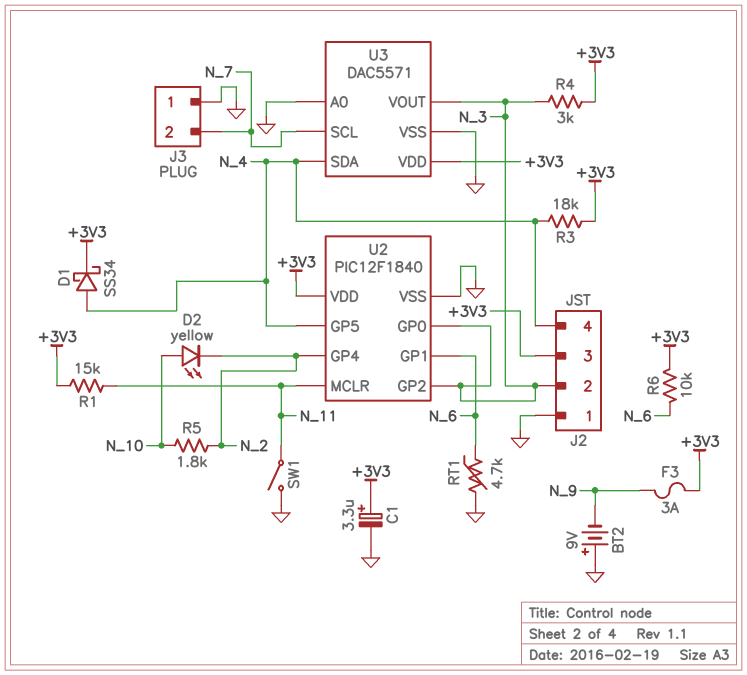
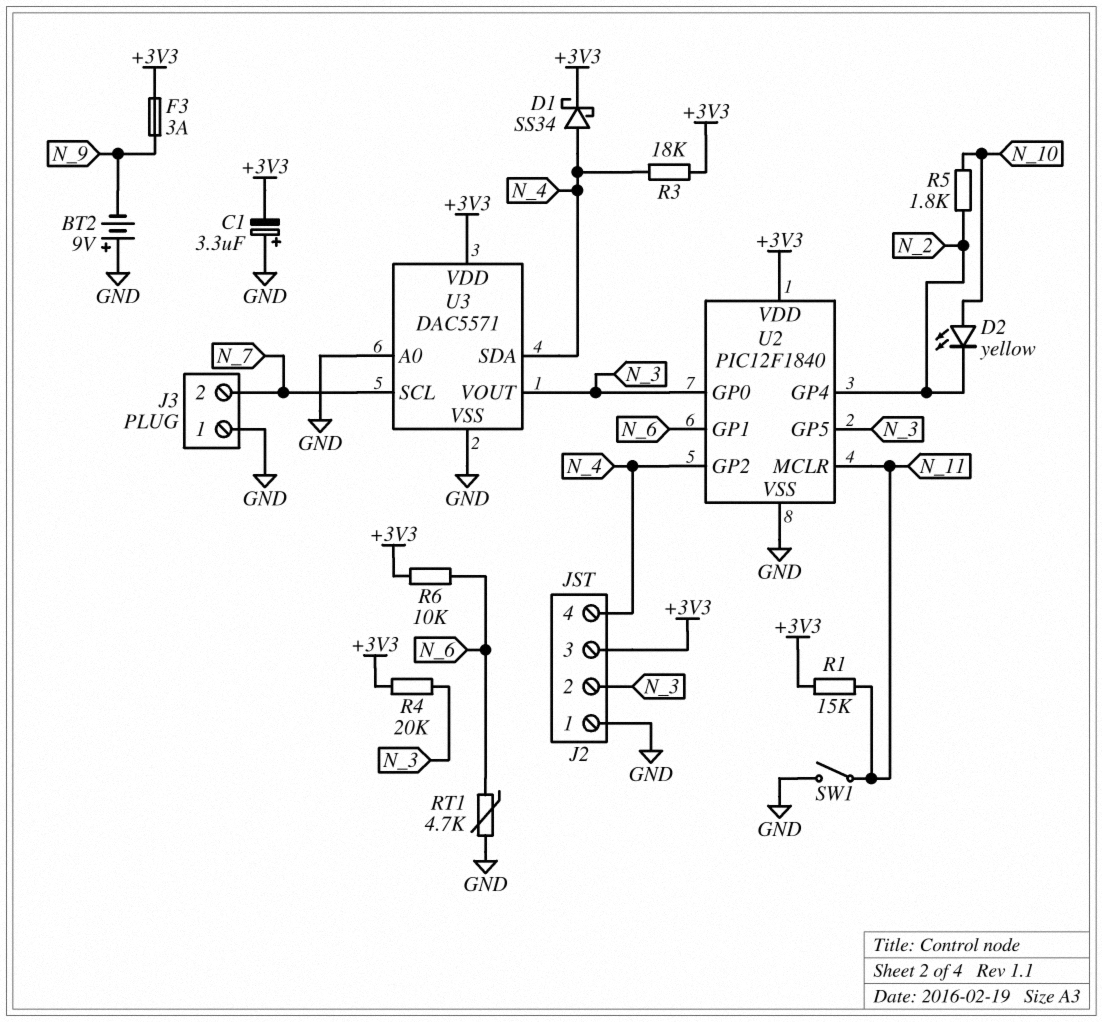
C1: 3.3uF (plus +3V3, minus GND) -> 3.3uF (plus GND, minus +3V3)
R4: 3k (+3V3, N_3) -> 20k (+3V3, N_3)
U2 pin GP2: N_3 -> N_4
U2 pin GP5: N_4 -> N_3

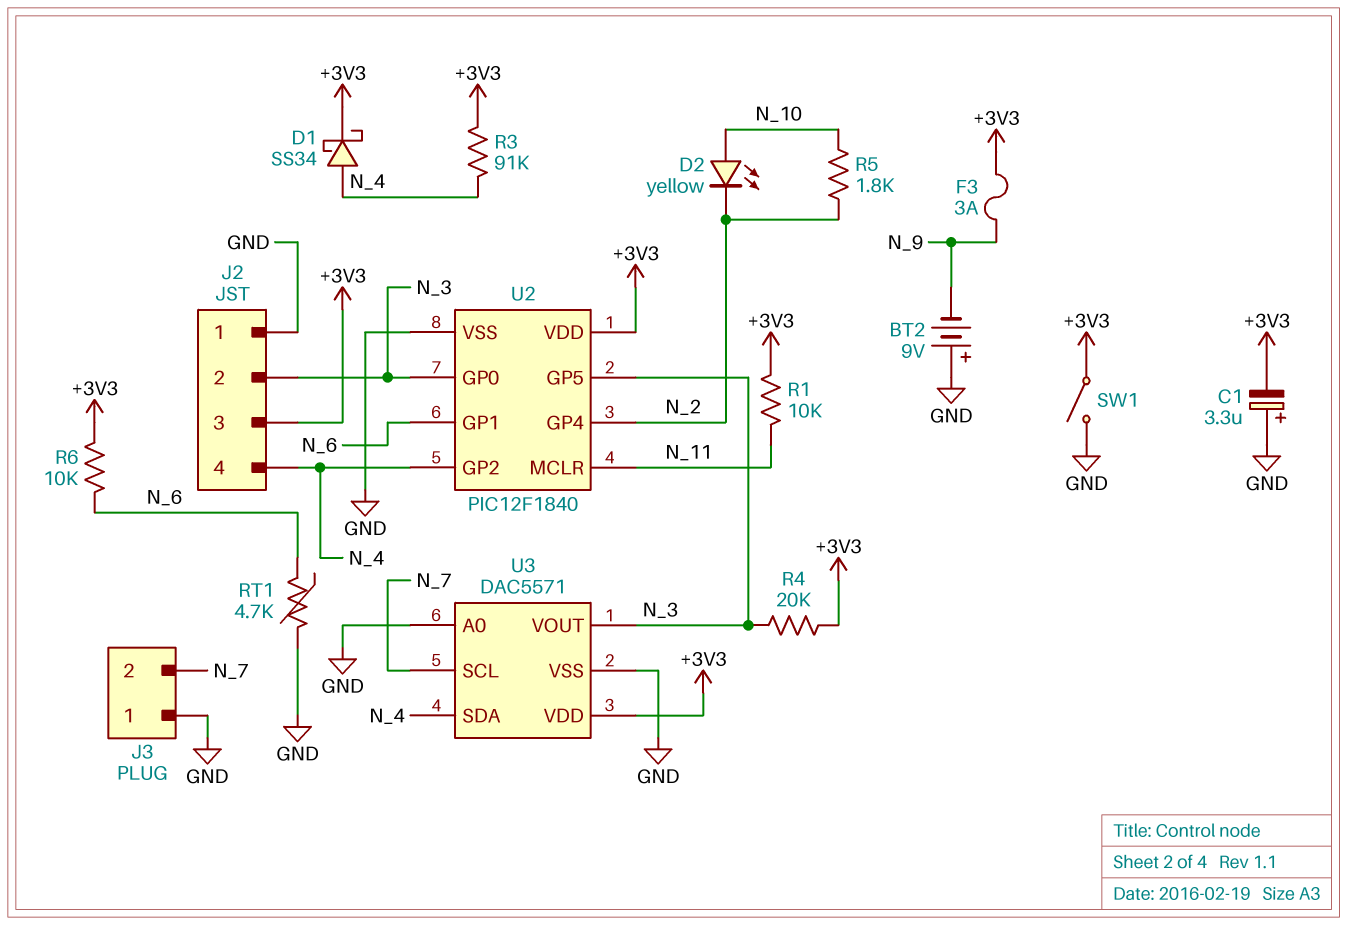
R1: 15k (+3V3, N_11) -> 10k (+3V3, N_11)
R3: 18k (+3V3, N_4) -> 91k (+3V3, N_4)
SW1: switch (GND, N_11) -> switch (+3V3, GND)

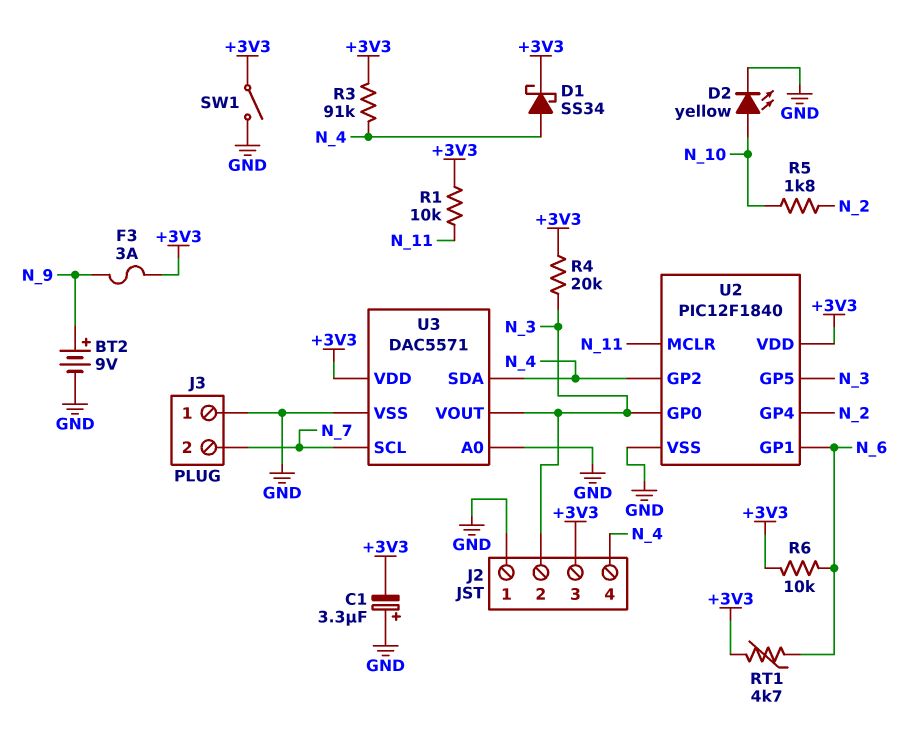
BT2: 9V (plus GND, minus N_9) -> 9V (plus N_9, minus GND)
D2: LED yellow (A N_10, K N_2) -> LED yellow (A N_10, K GND)
RT1: 4.7k (GND, N_6) -> 4.7k (+3V3, N_6)

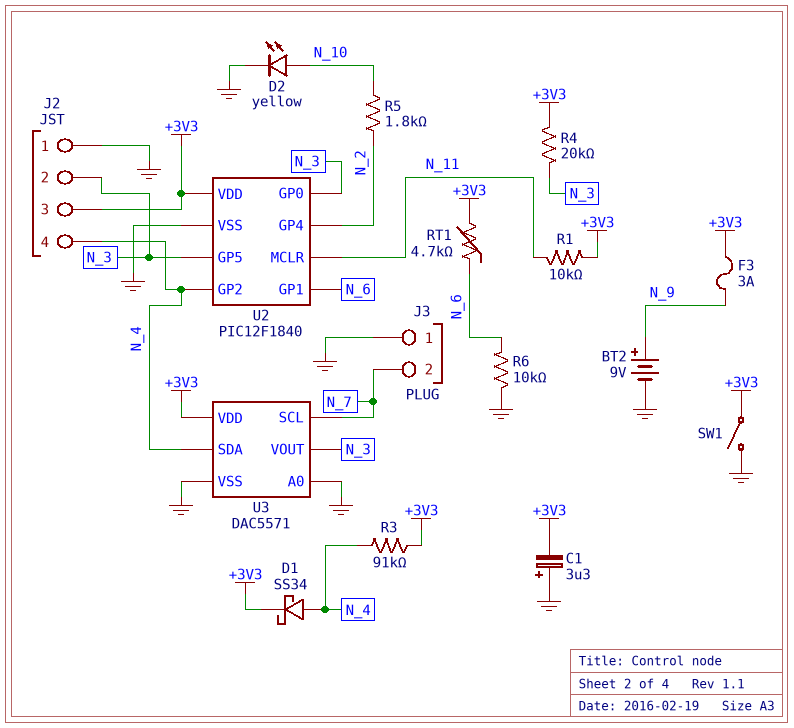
R6: 10k (+3V3, N_6) -> 10k (GND, N_6)

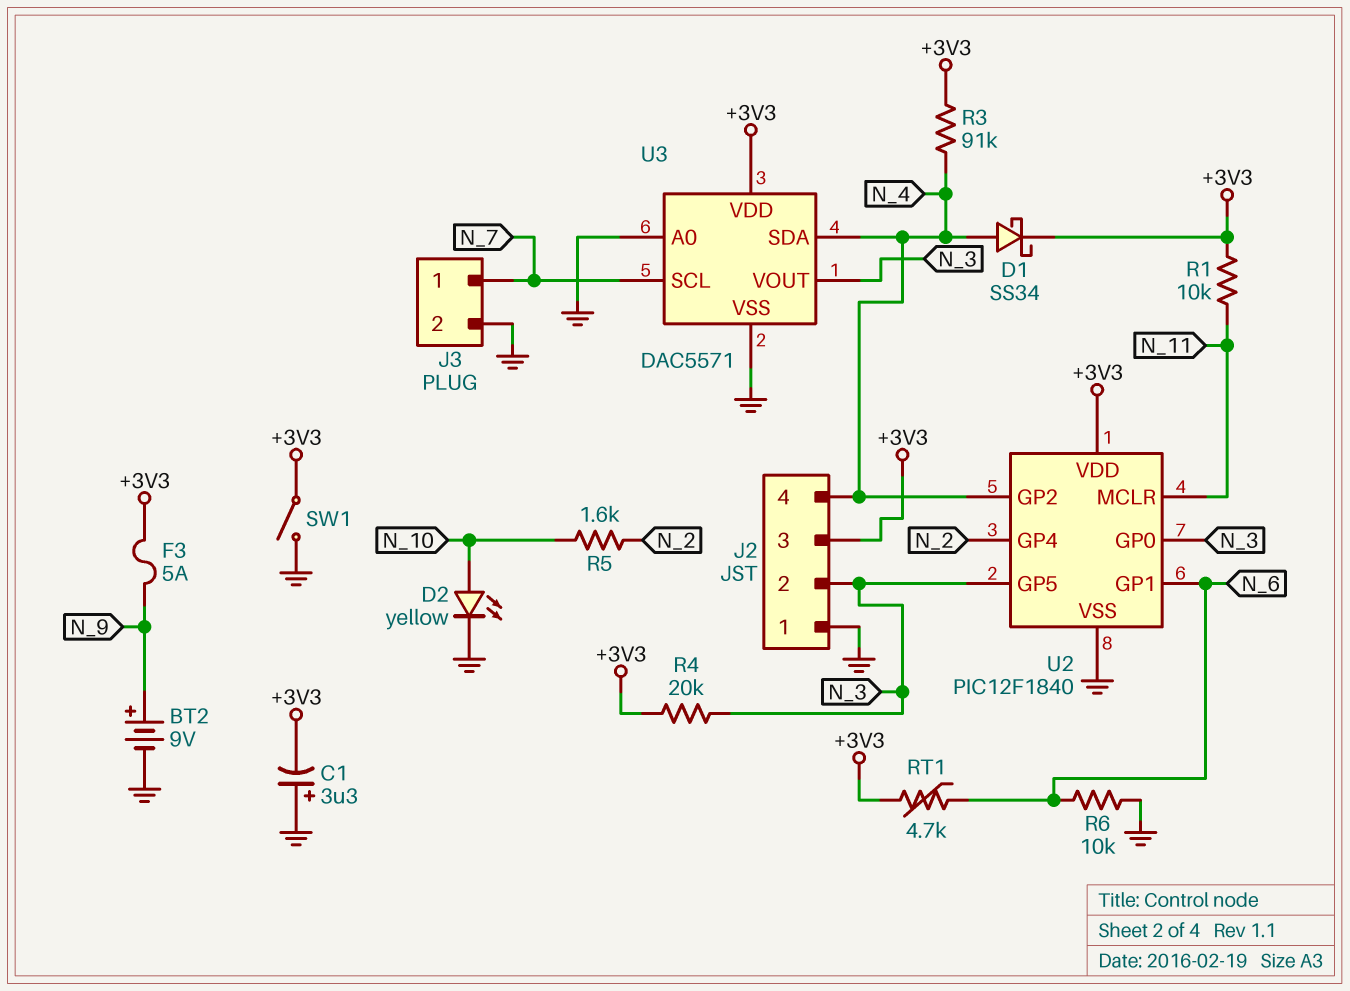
F3: 3A (+3V3, N_9) -> 5A (+3V3, N_9)
J3 pin 1: GND -> N_7
J3 pin 2: N_7 -> GND
R5: 1.8k (N_2, N_10) -> 1.6k (N_2, N_10)

